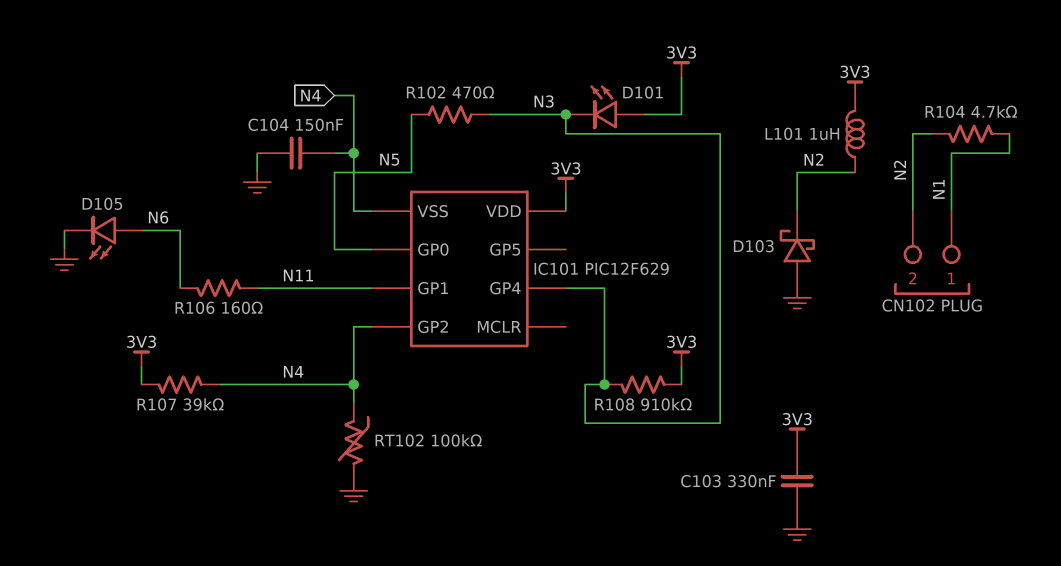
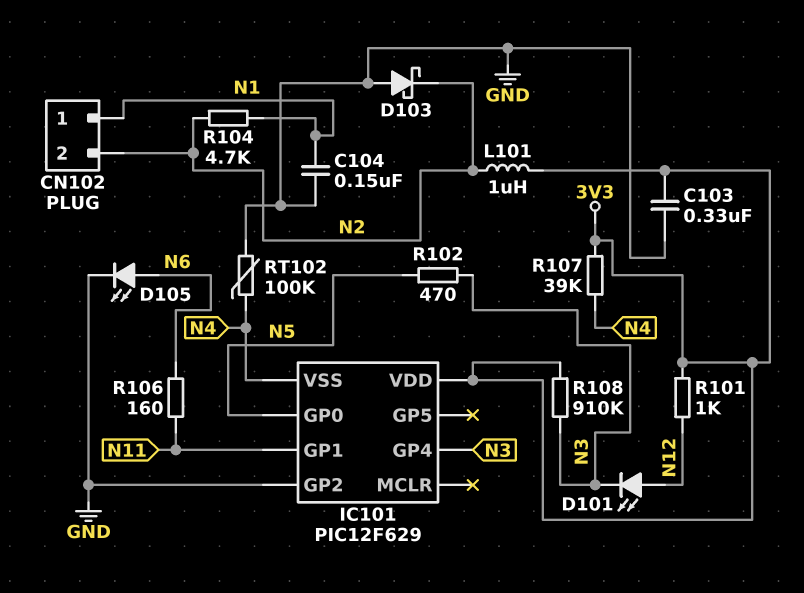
C104: 150nF (GND, N4) -> 150nF (GND, N1)
D101: LED (A 3V3, K N3) -> LED (A N12, K N3)
IC101 pin GP2: N4 -> GND
R101: none -> 1k (3V3, N12)

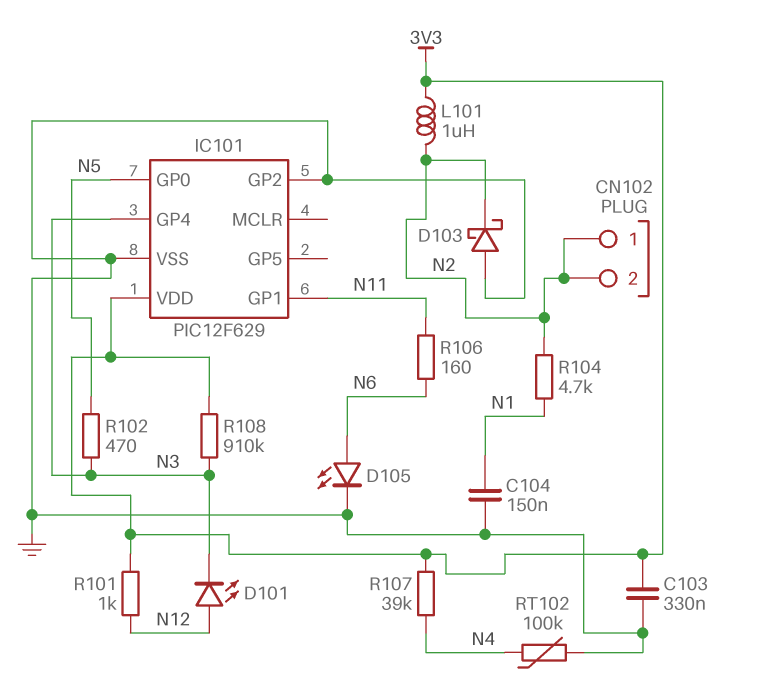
CN102 pin 1: N1 -> N2
IC101 pin VSS: N4 -> GND

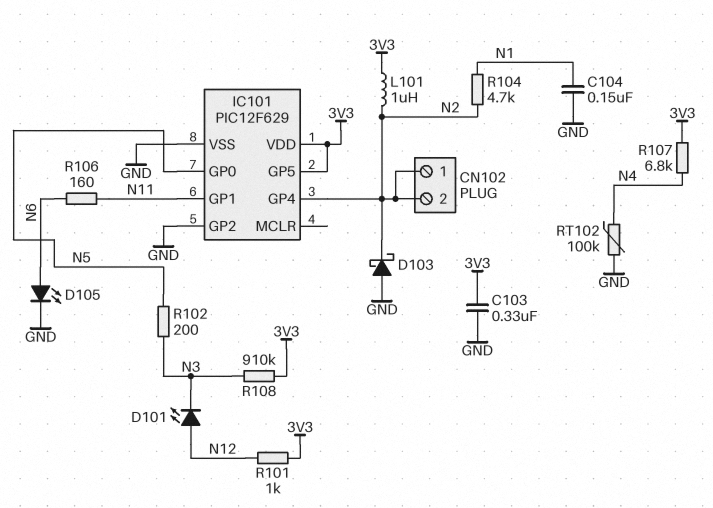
IC101 pin GP4: N3 -> N2
IC101 pin GP5: none -> 3V3
R102: 470 (N3, N5) -> 200 (N3, N5)
R107: 39k (3V3, N4) -> 6.8k (3V3, N4)

